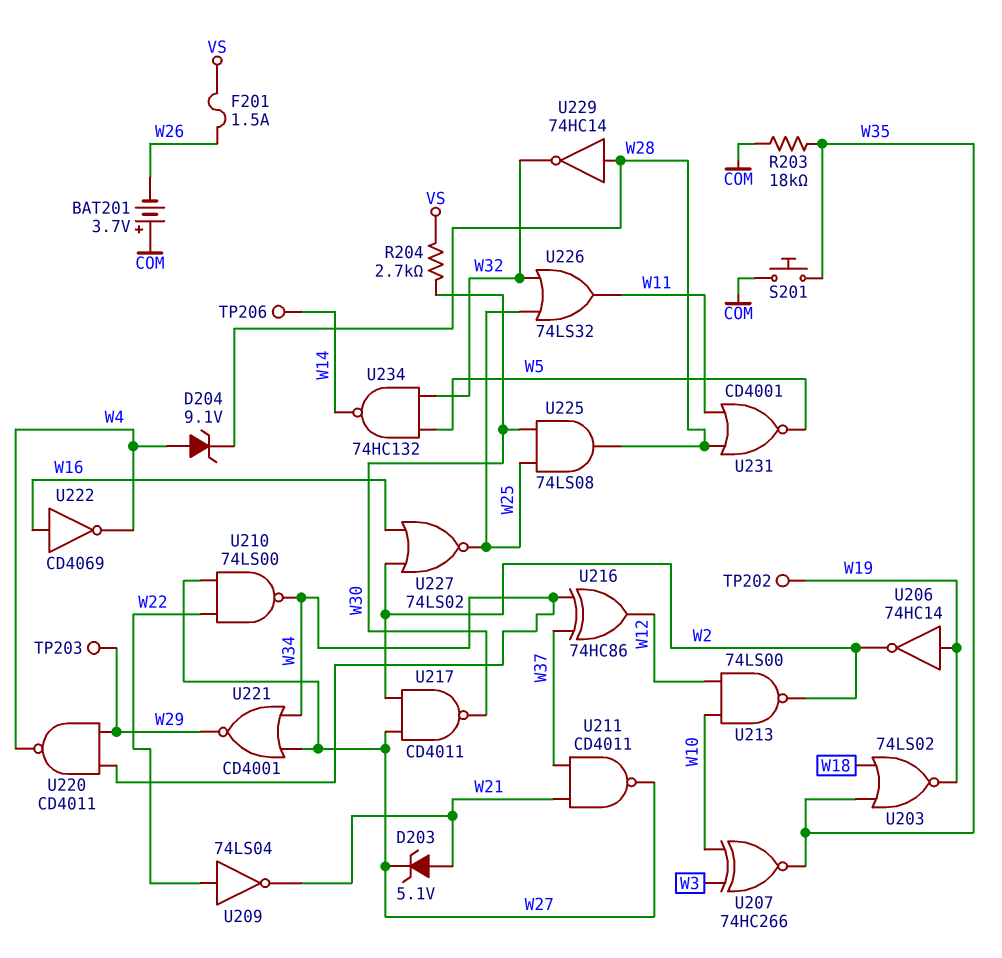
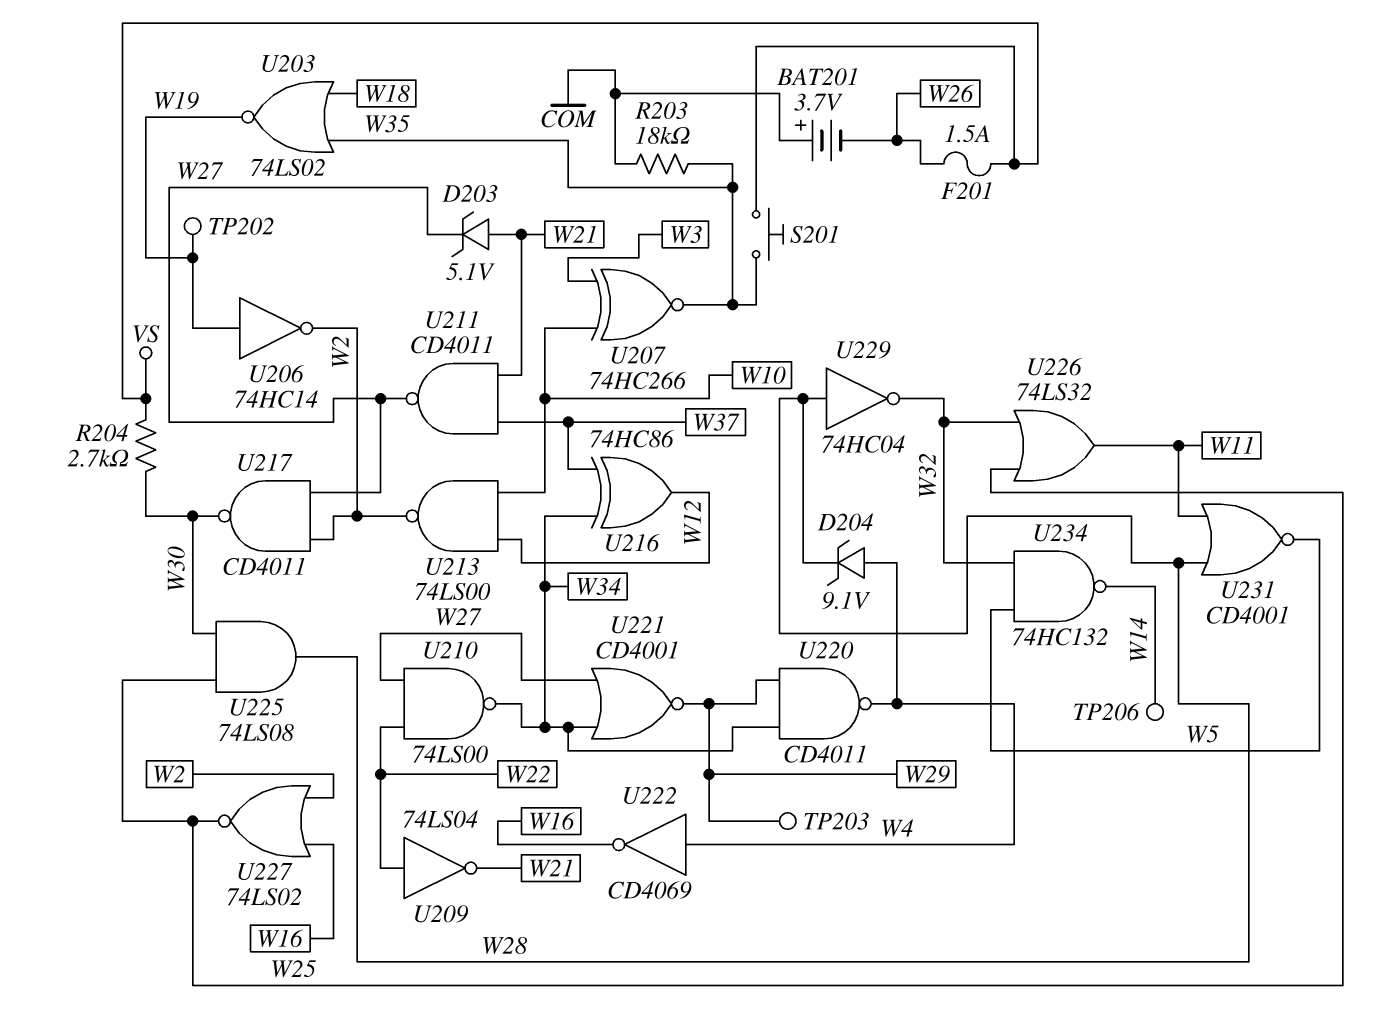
S201: button (COM, W35) -> button (VS, W35)
U222: NOT CD4069 (in W16, out W4) -> NOT CD4069 (in W4, out W16)
U229: NOT 74HC14 (in W28, out W32) -> NOT 74HC04 (in W28, out W32)

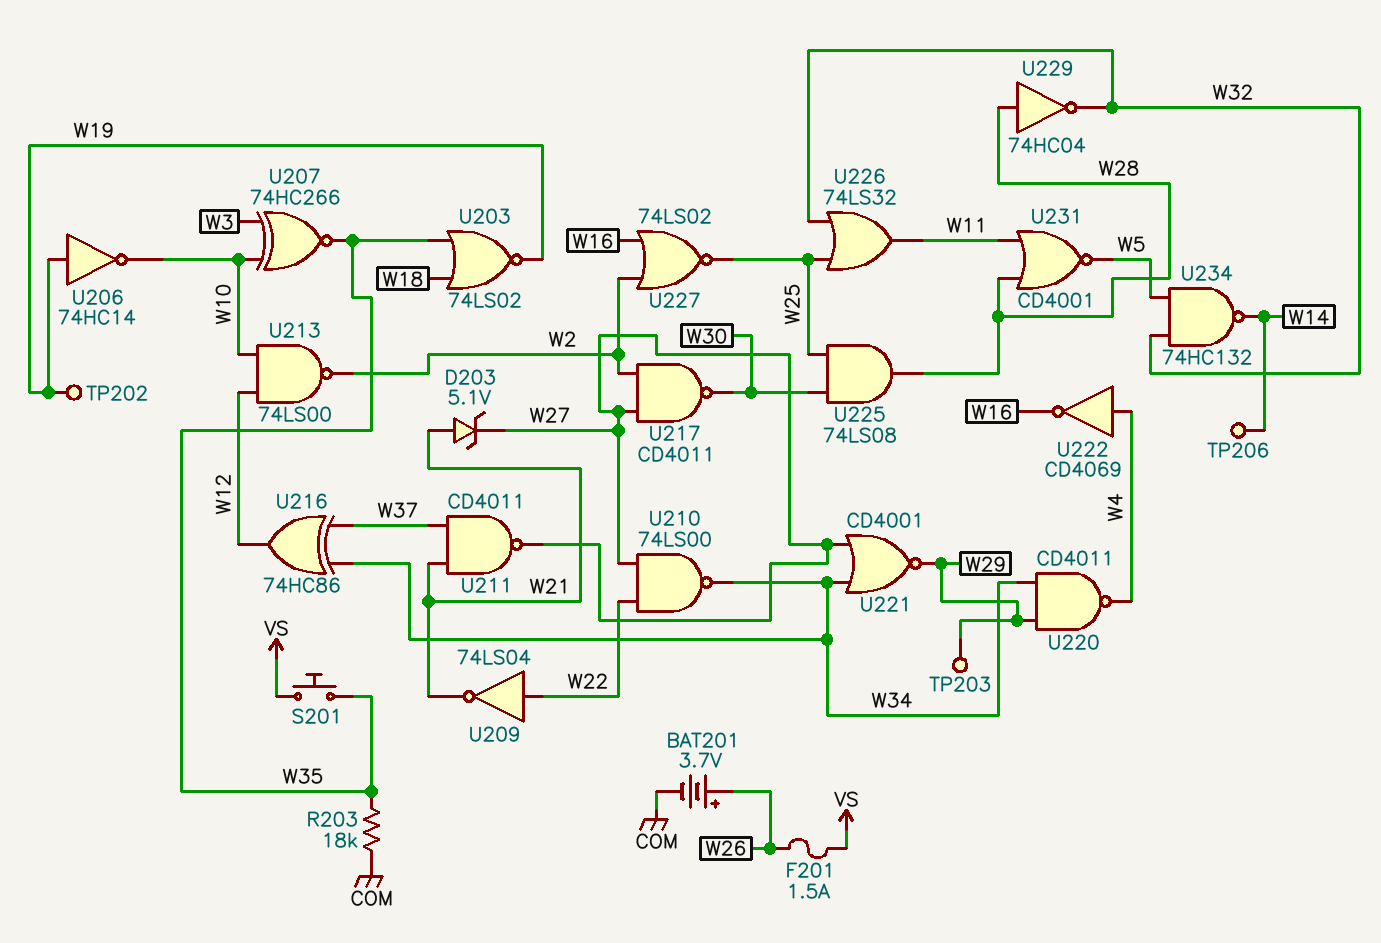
BAT201: 3.7V (plus COM, minus W26) -> 3.7V (plus W26, minus COM)
D204: zener 9.1V (A W4, K W28) -> none
R204: 2.7k (VS, W30) -> none
U206: NOT 74HC14 (in W19, out W2) -> NOT 74HC14 (in W19, out W10)

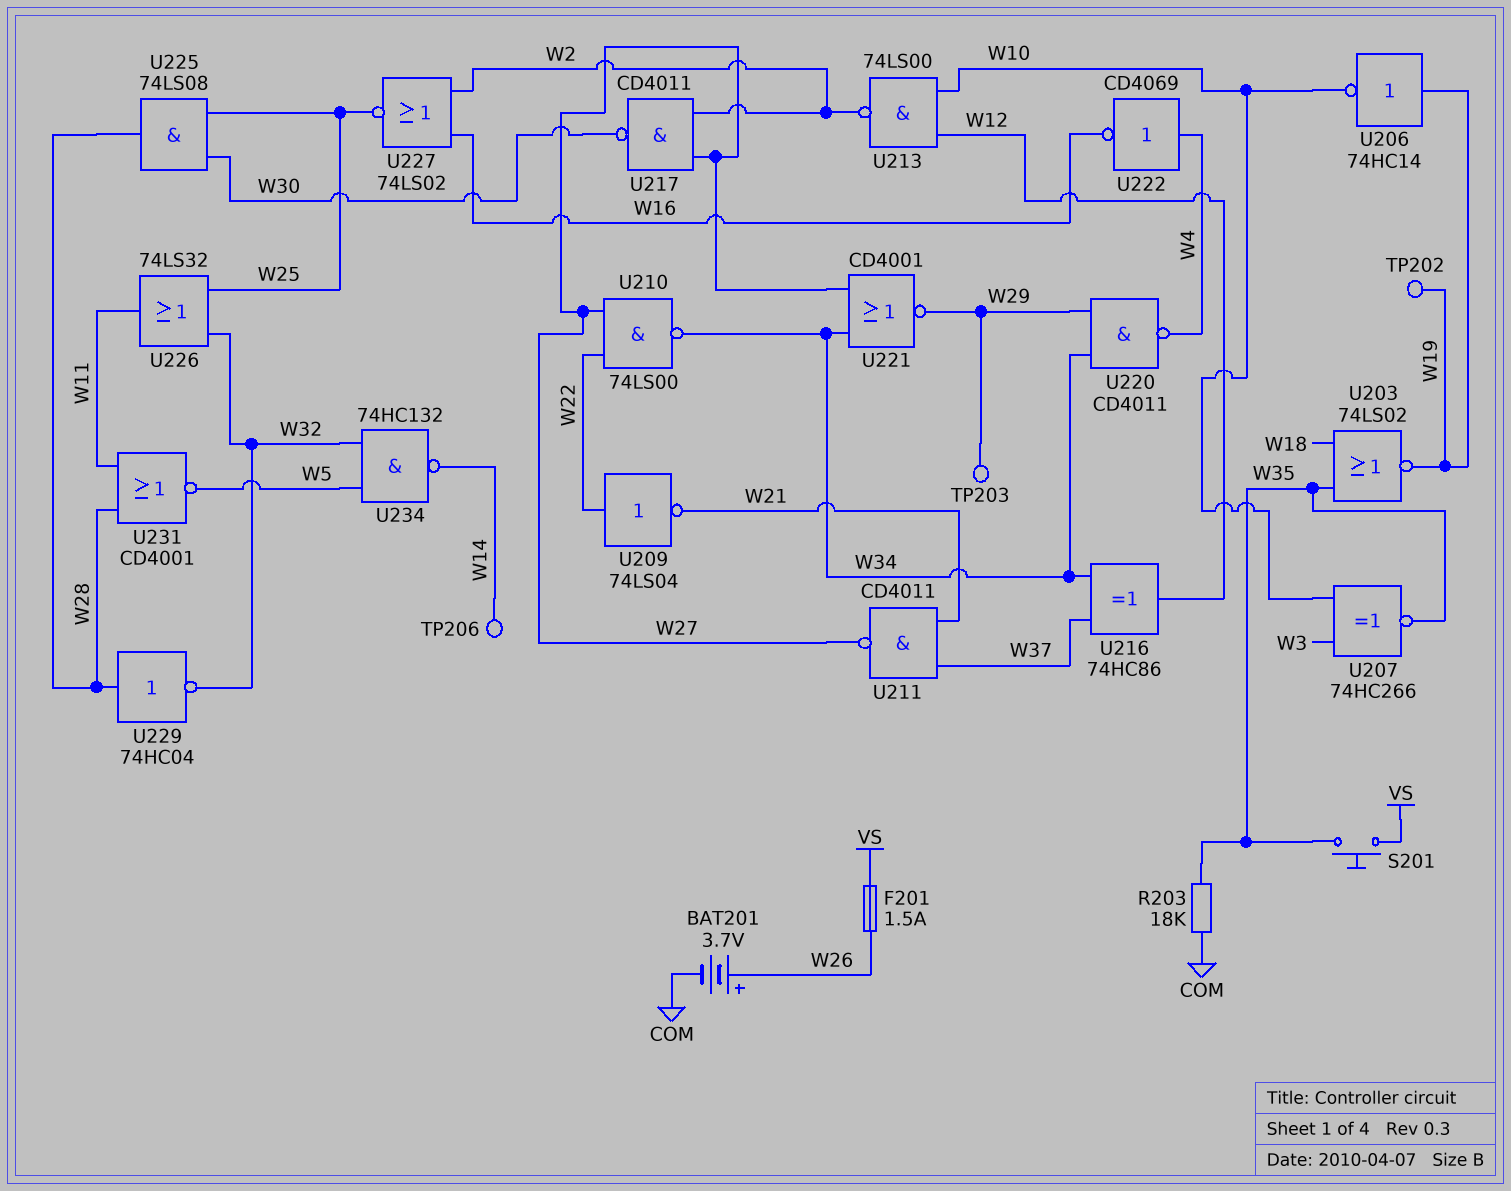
D203: zener 5.1V (A W21, K W27) -> none

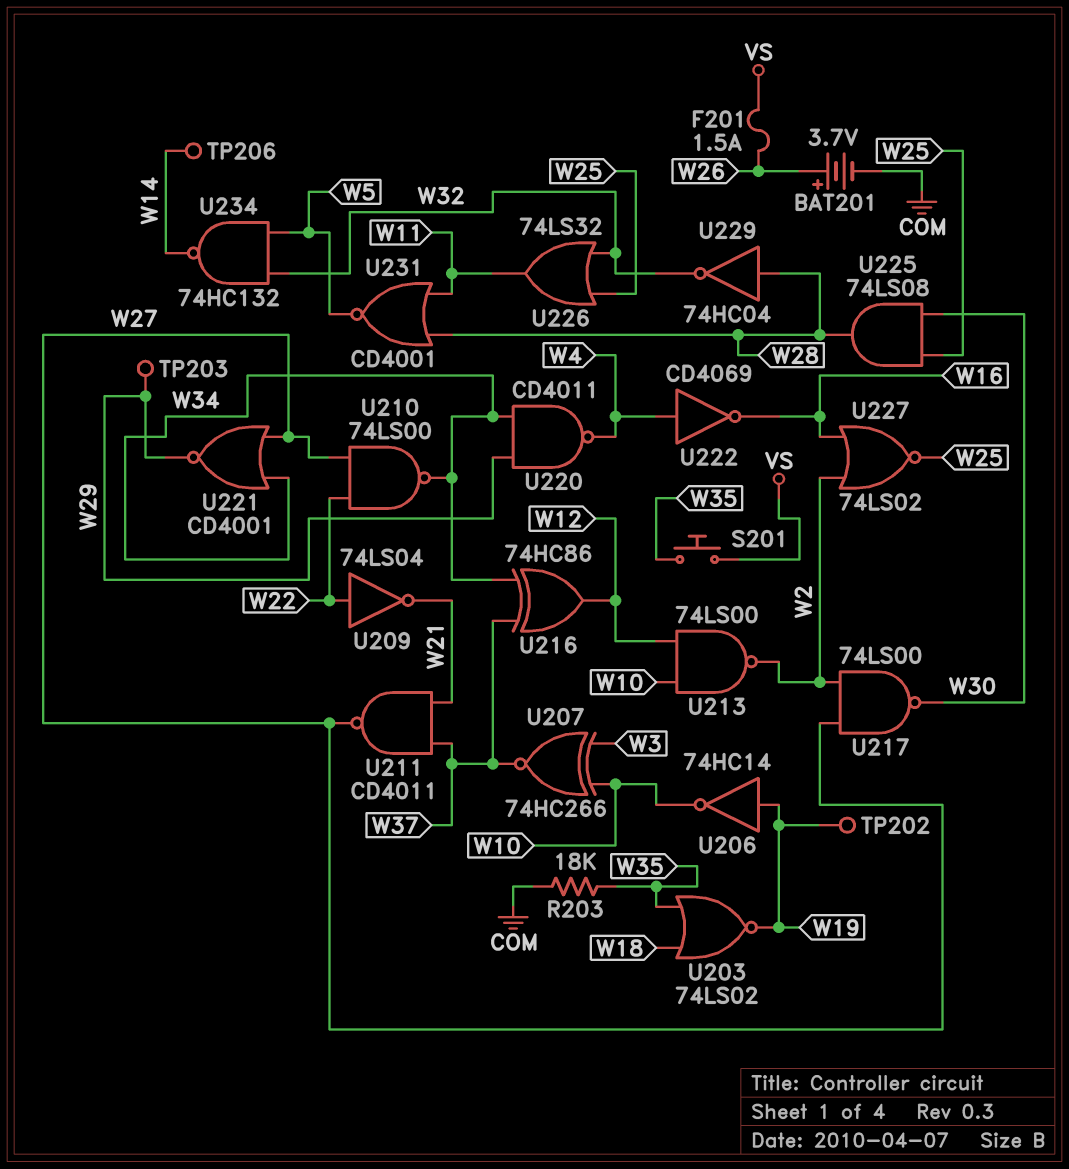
U207: XNOR 74HC266 (in W3, in W10, out W35) -> XNOR 74HC266 (in W3, in W10, out W37)
U217: NAND CD4011 (in W2, in W27, out W30) -> NAND 74LS00 (in W2, in W27, out W30)

